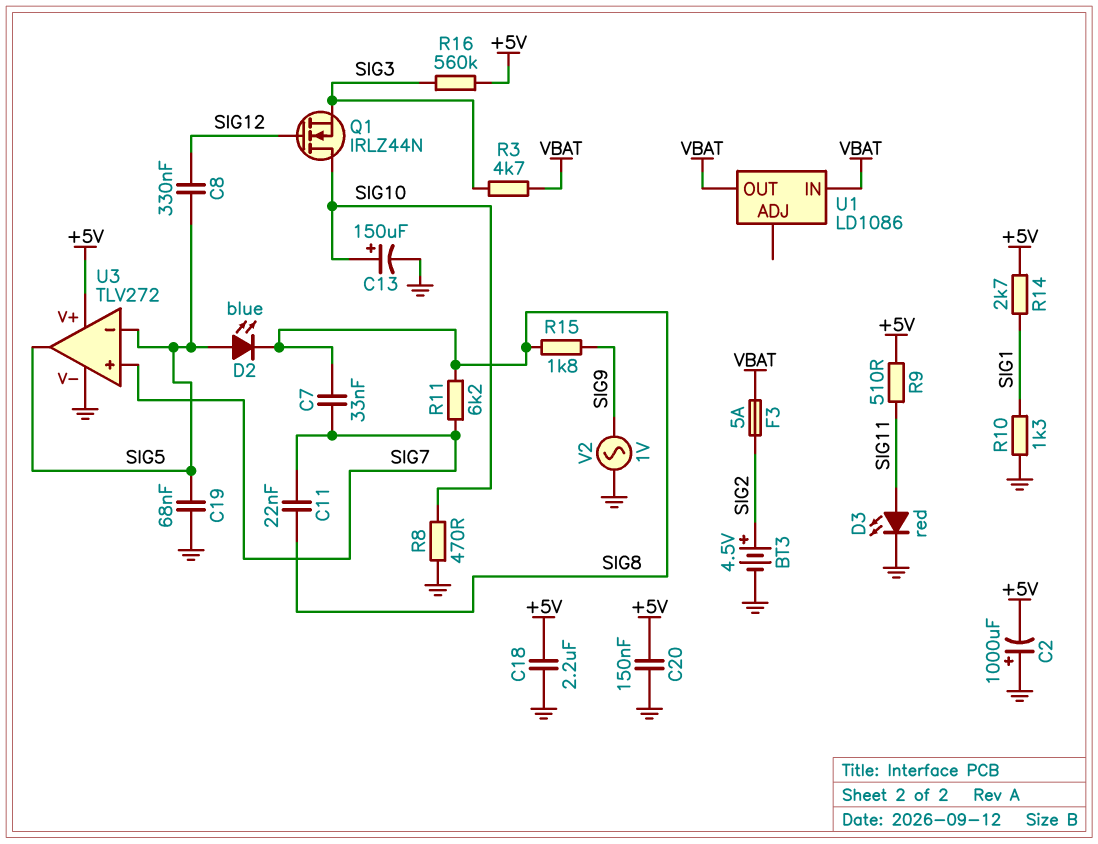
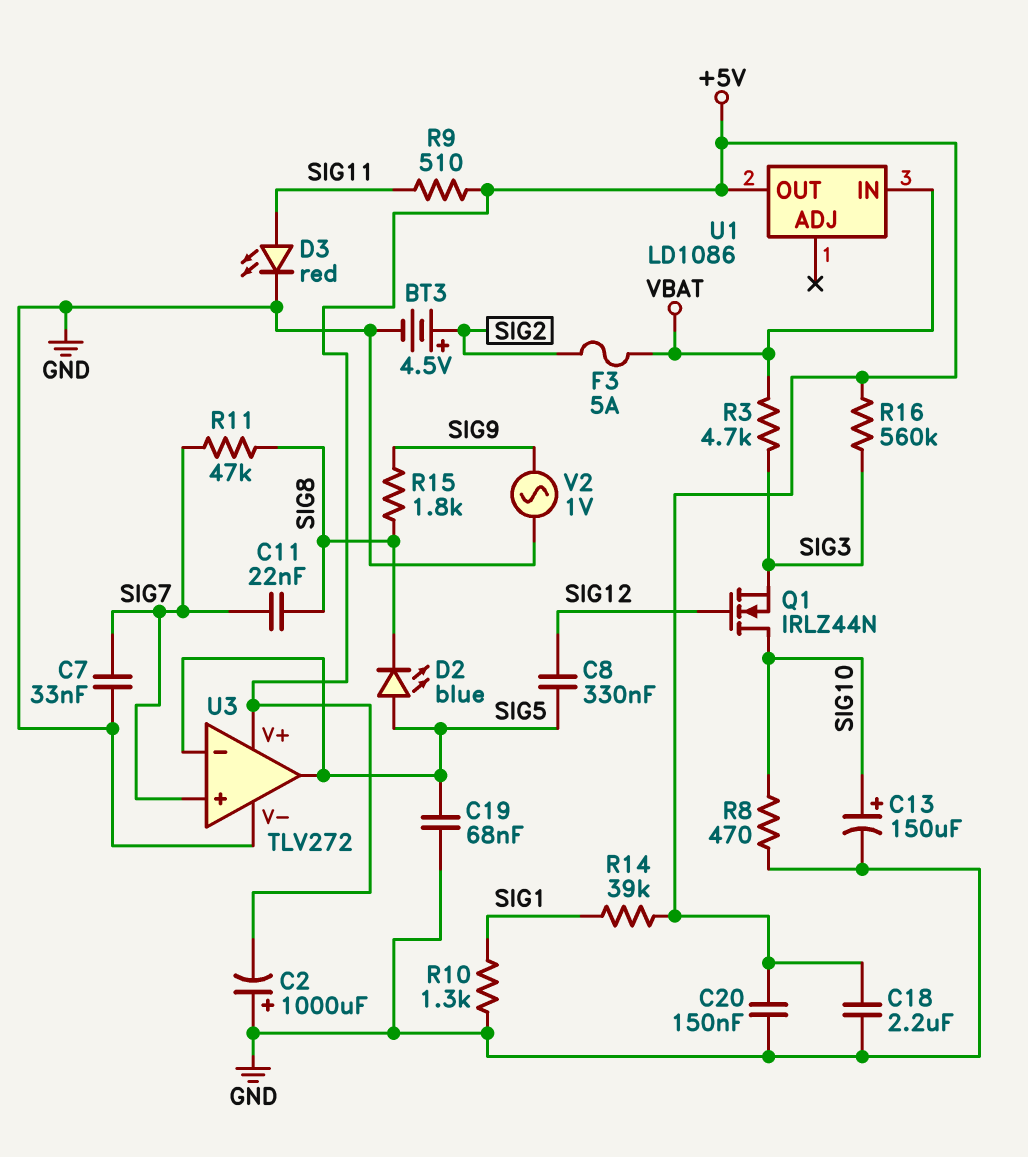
C7: 33nF (SIG7, SIG8) -> 33nF (GND, SIG7)
R11: 6.2k (SIG7, SIG8) -> 47k (SIG7, SIG8)
R14: 2.7k (+5V, SIG1) -> 39k (+5V, SIG1)
U1 pin OUT: VBAT -> +5V

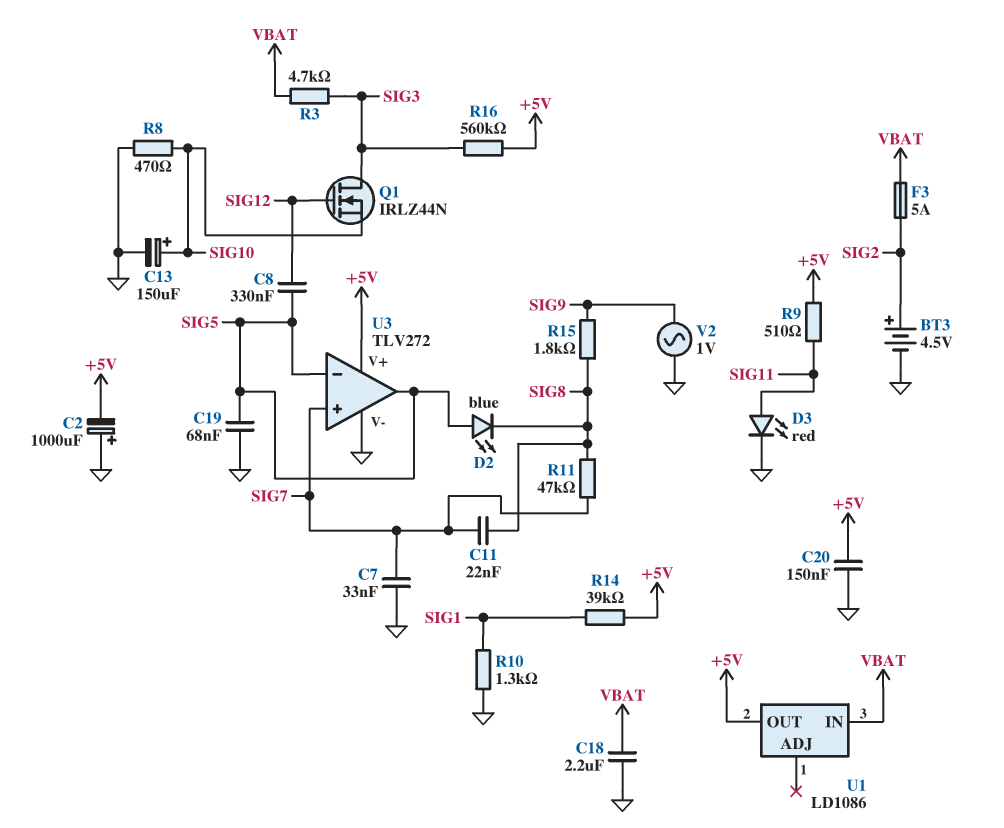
C18: 2.2uF (+5V, GND) -> 2.2uF (GND, VBAT)
Q1: NMOS IRLZ44N (G SIG12, D SIG10, S SIG3) -> NMOS IRLZ44N (G SIG12, D SIG3, S SIG10)

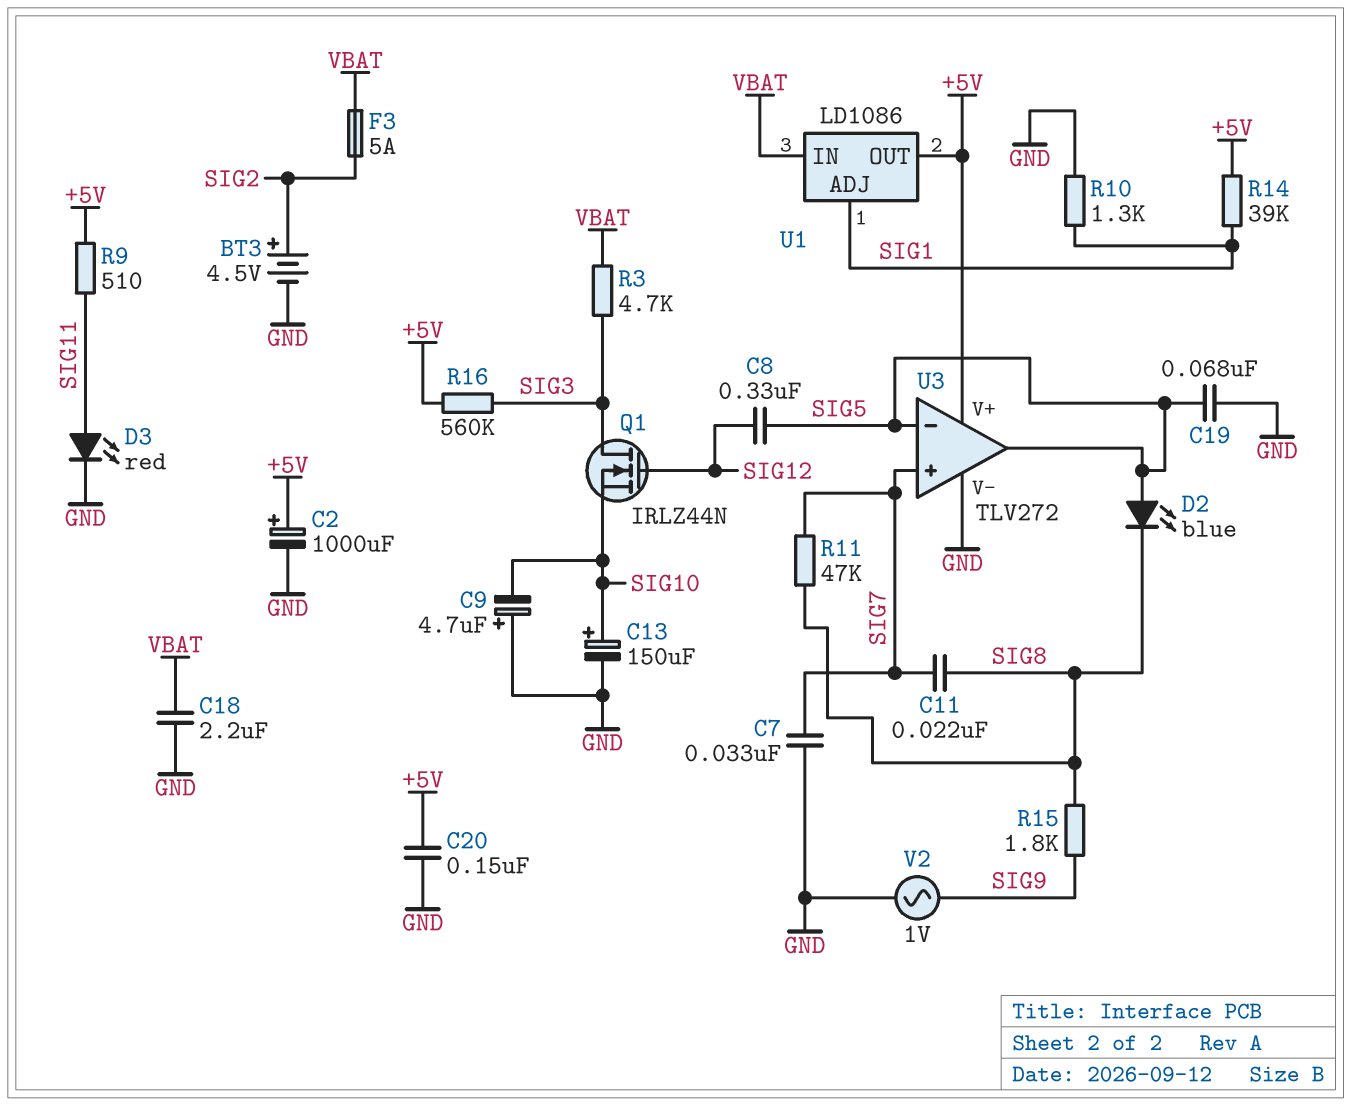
C2: 1000uF (plus GND, minus +5V) -> 1000uF (plus +5V, minus GND)
C9: none -> 4.7uF (plus GND, minus SIG10)
R8: 470 (GND, SIG10) -> none
U1 pin ADJ: none -> SIG1

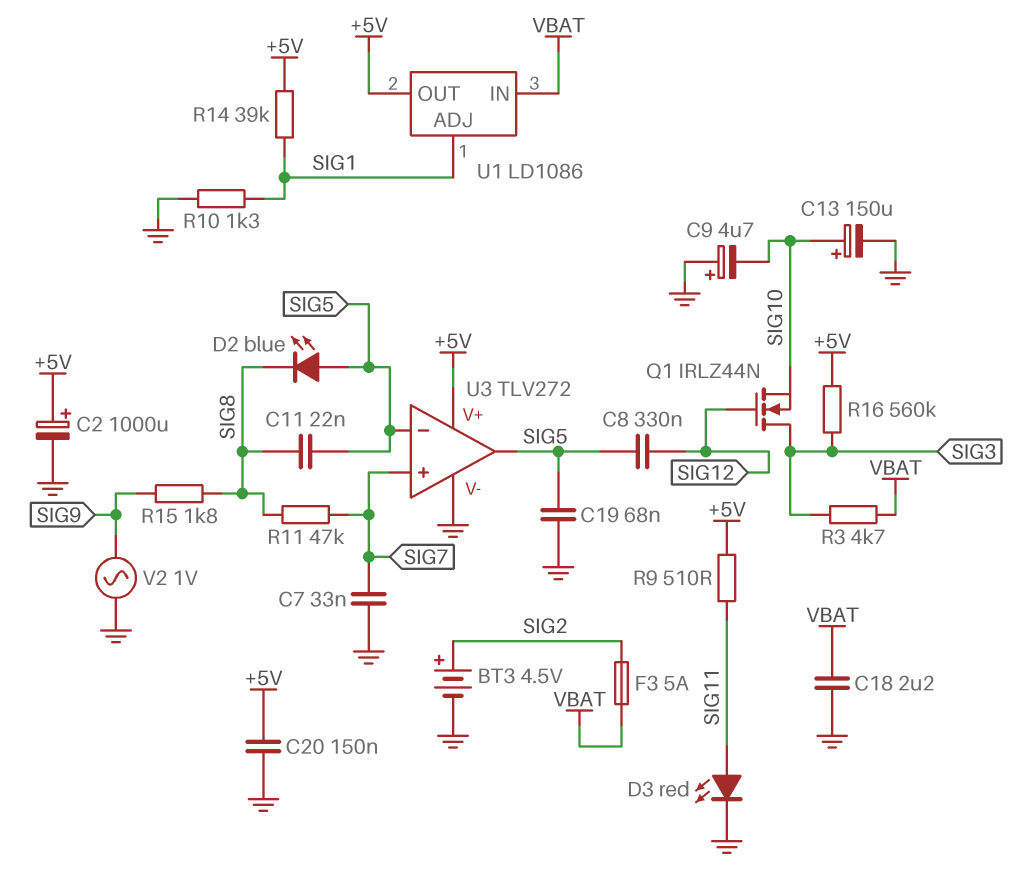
C11: 22nF (SIG7, SIG8) -> 22nF (SIG5, SIG8)

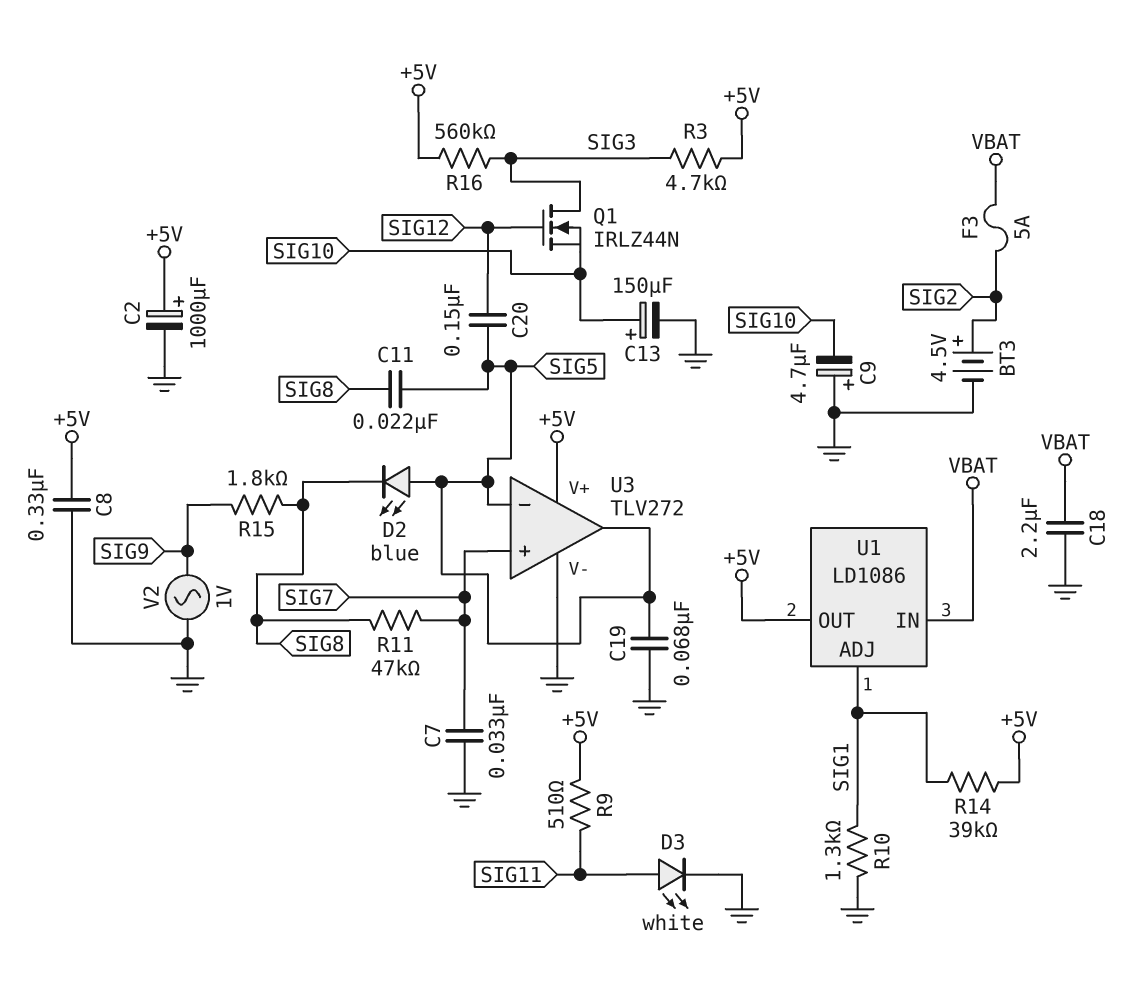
C8: 330nF (SIG5, SIG12) -> 330nF (+5V, GND)
C20: 150nF (+5V, GND) -> 150nF (SIG5, SIG12)
D3: LED red (A SIG11, K GND) -> LED white (A SIG11, K GND)
R3: 4.7k (SIG3, VBAT) -> 4.7k (+5V, SIG3)

